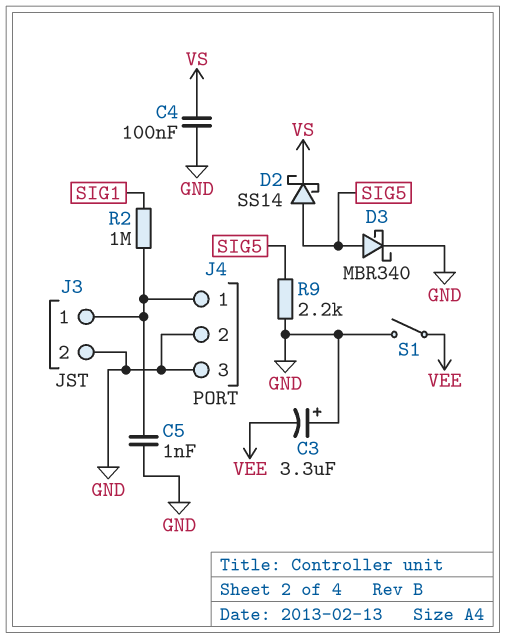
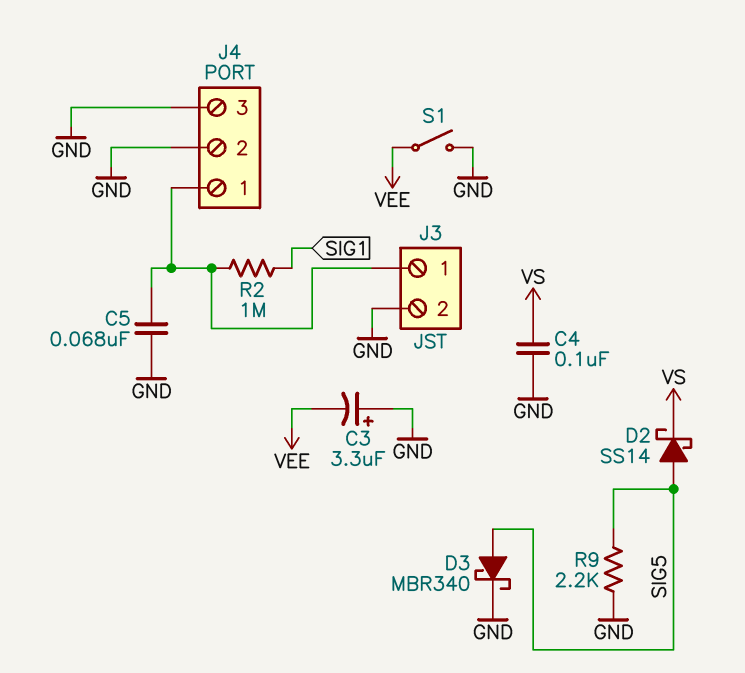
C5: 1nF (GND, J3/1) -> 68nF (GND, J3/1)

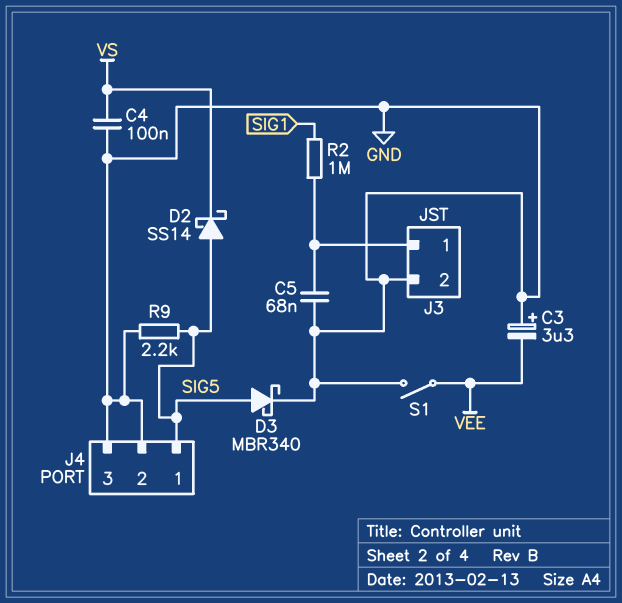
J4 pin 1: J3/1 -> SIG5

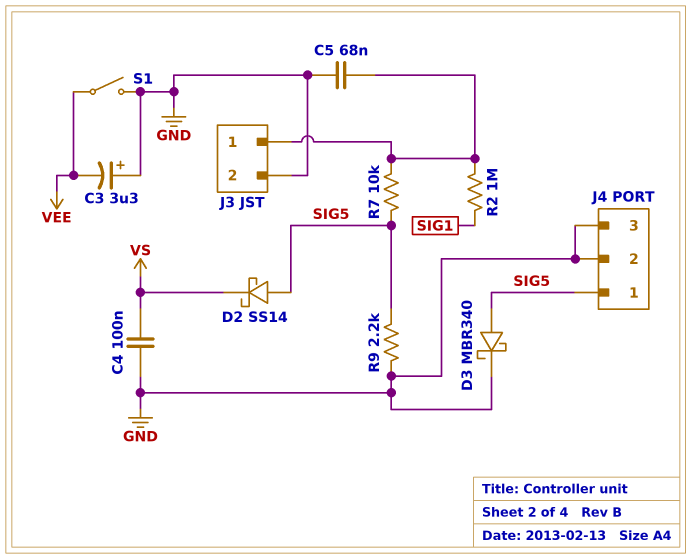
R7: none -> 10k (J3/1, SIG5)

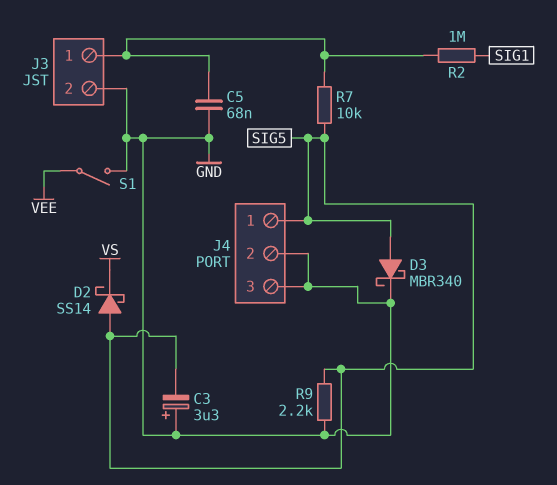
C3: 3.3uF (plus GND, minus VEE) -> 3.3uF (plus GND, minus SIG5)
C4: 100nF (GND, VS) -> none

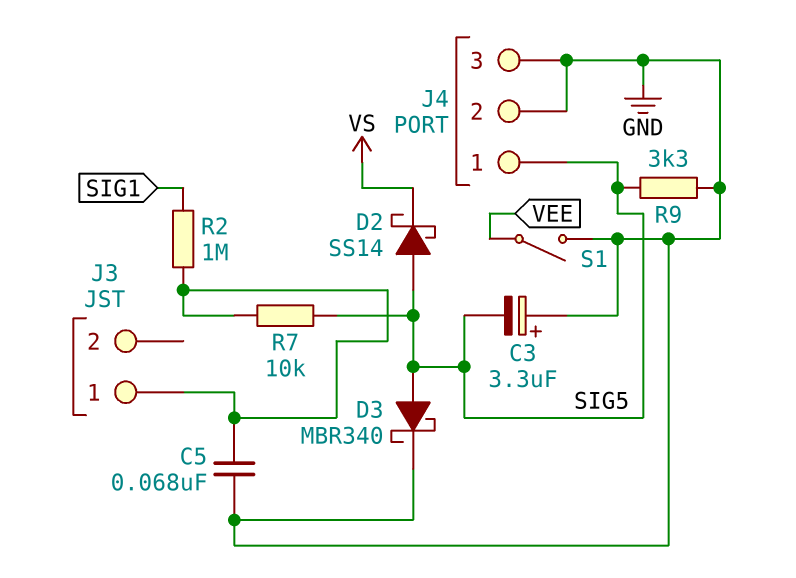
J3 pin 2: GND -> none
R9: 2.2k (GND, SIG5) -> 3.3k (GND, SIG5)

